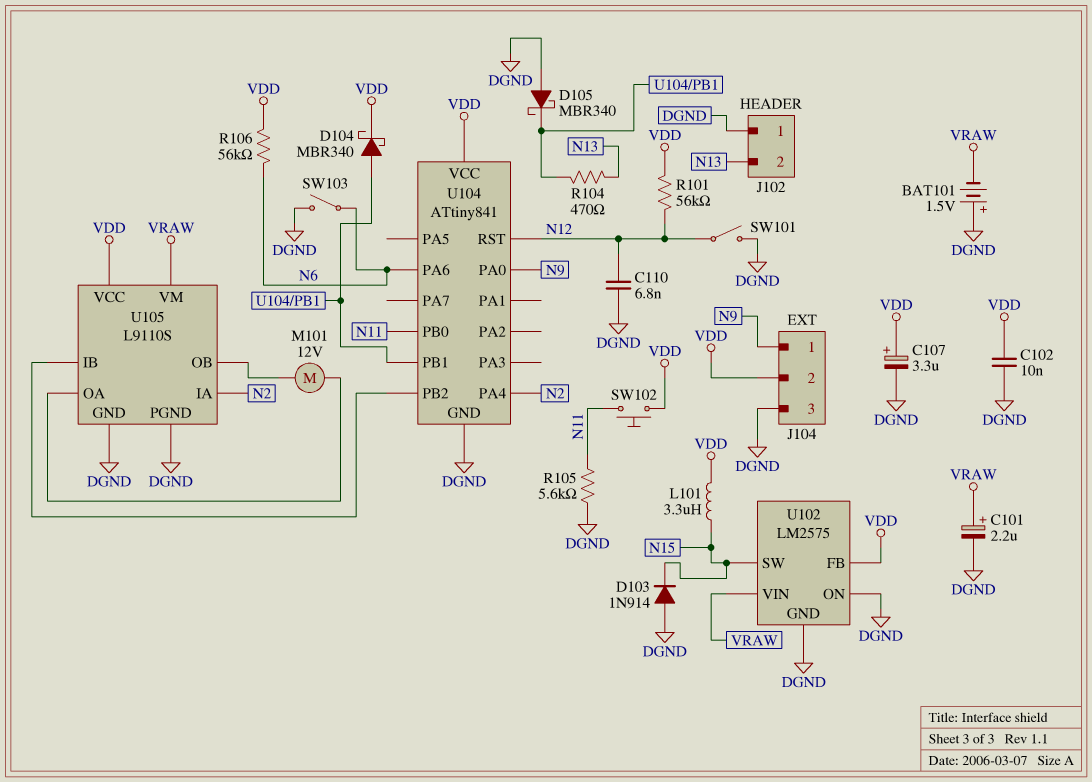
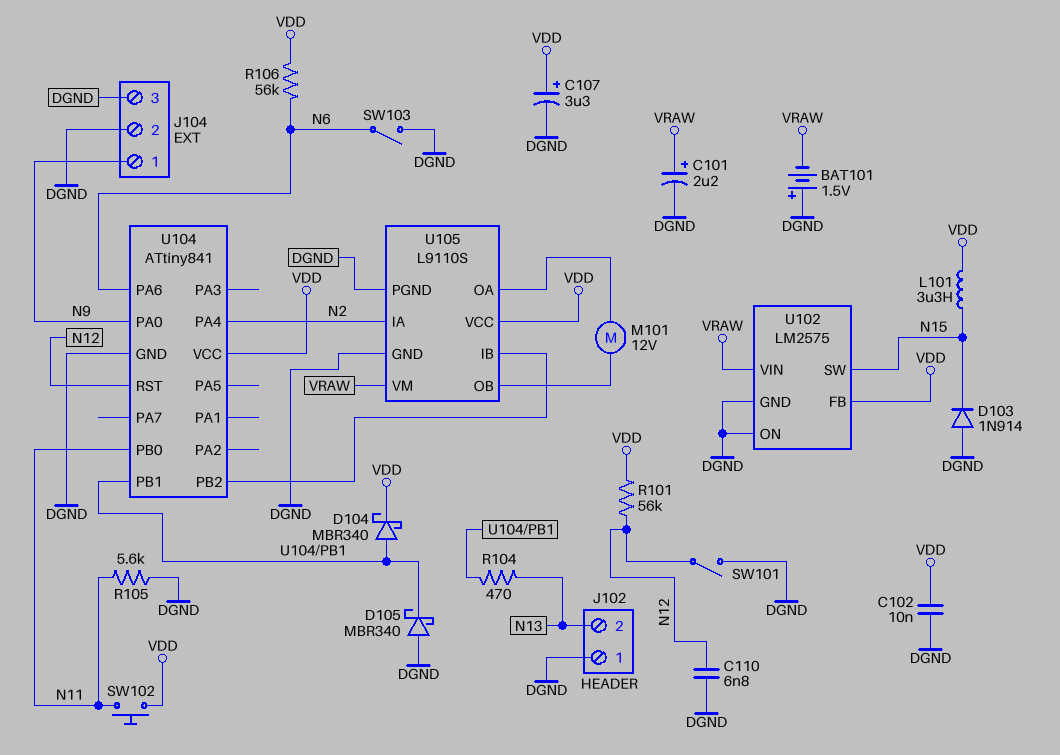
J104 pin 2: VDD -> DGND

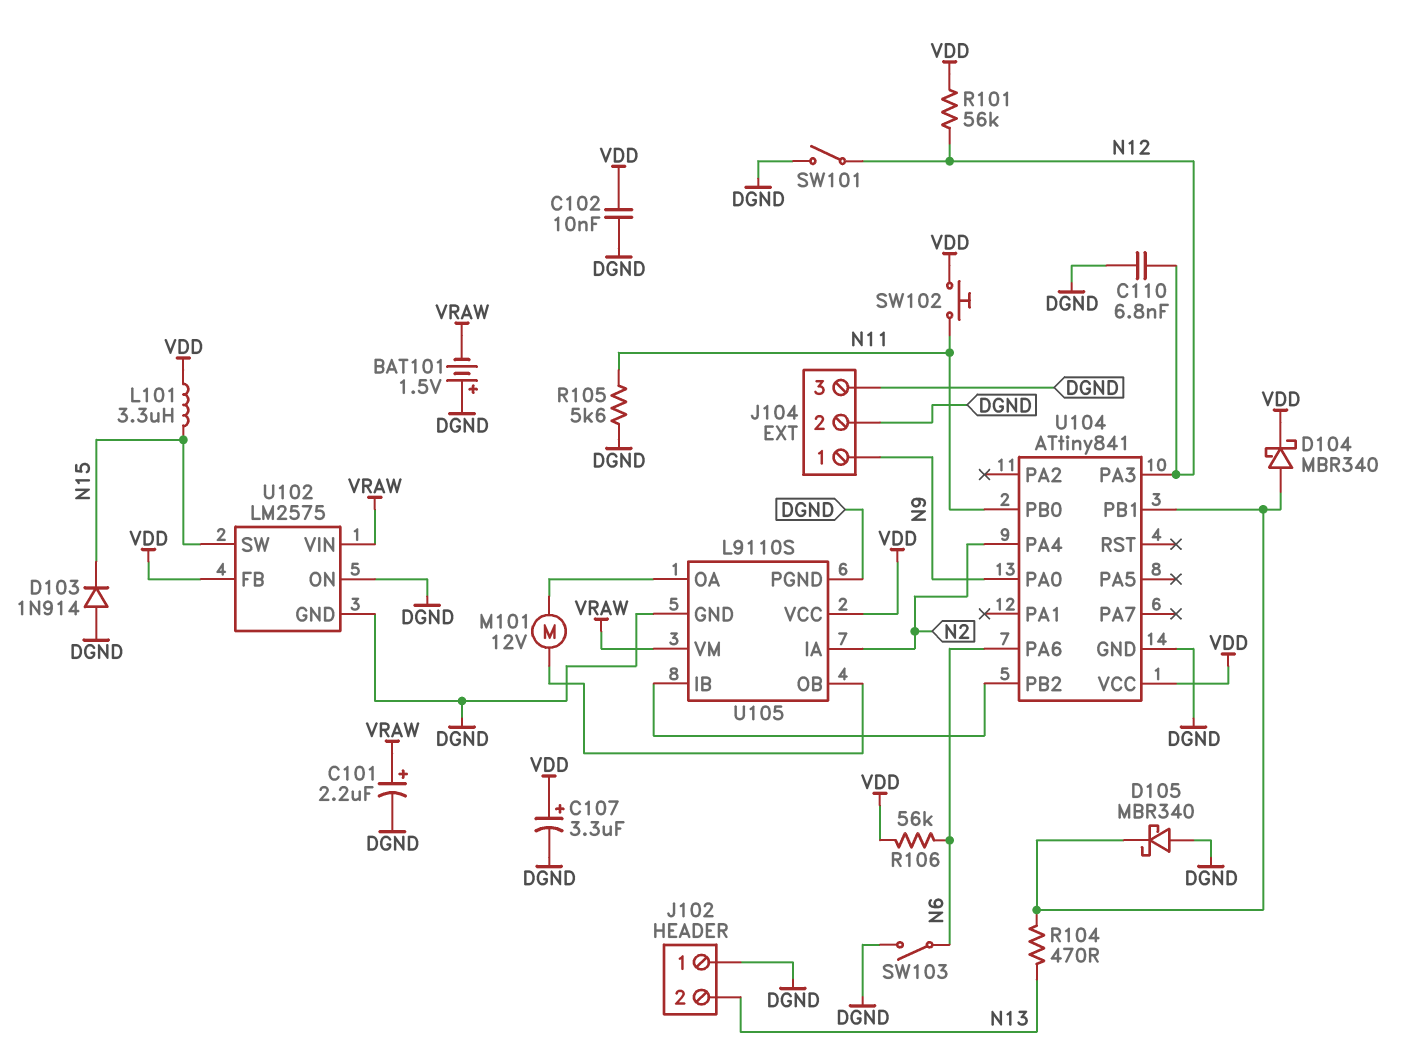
U104 pin PA3: none -> N12
U104 pin RST: N12 -> none

